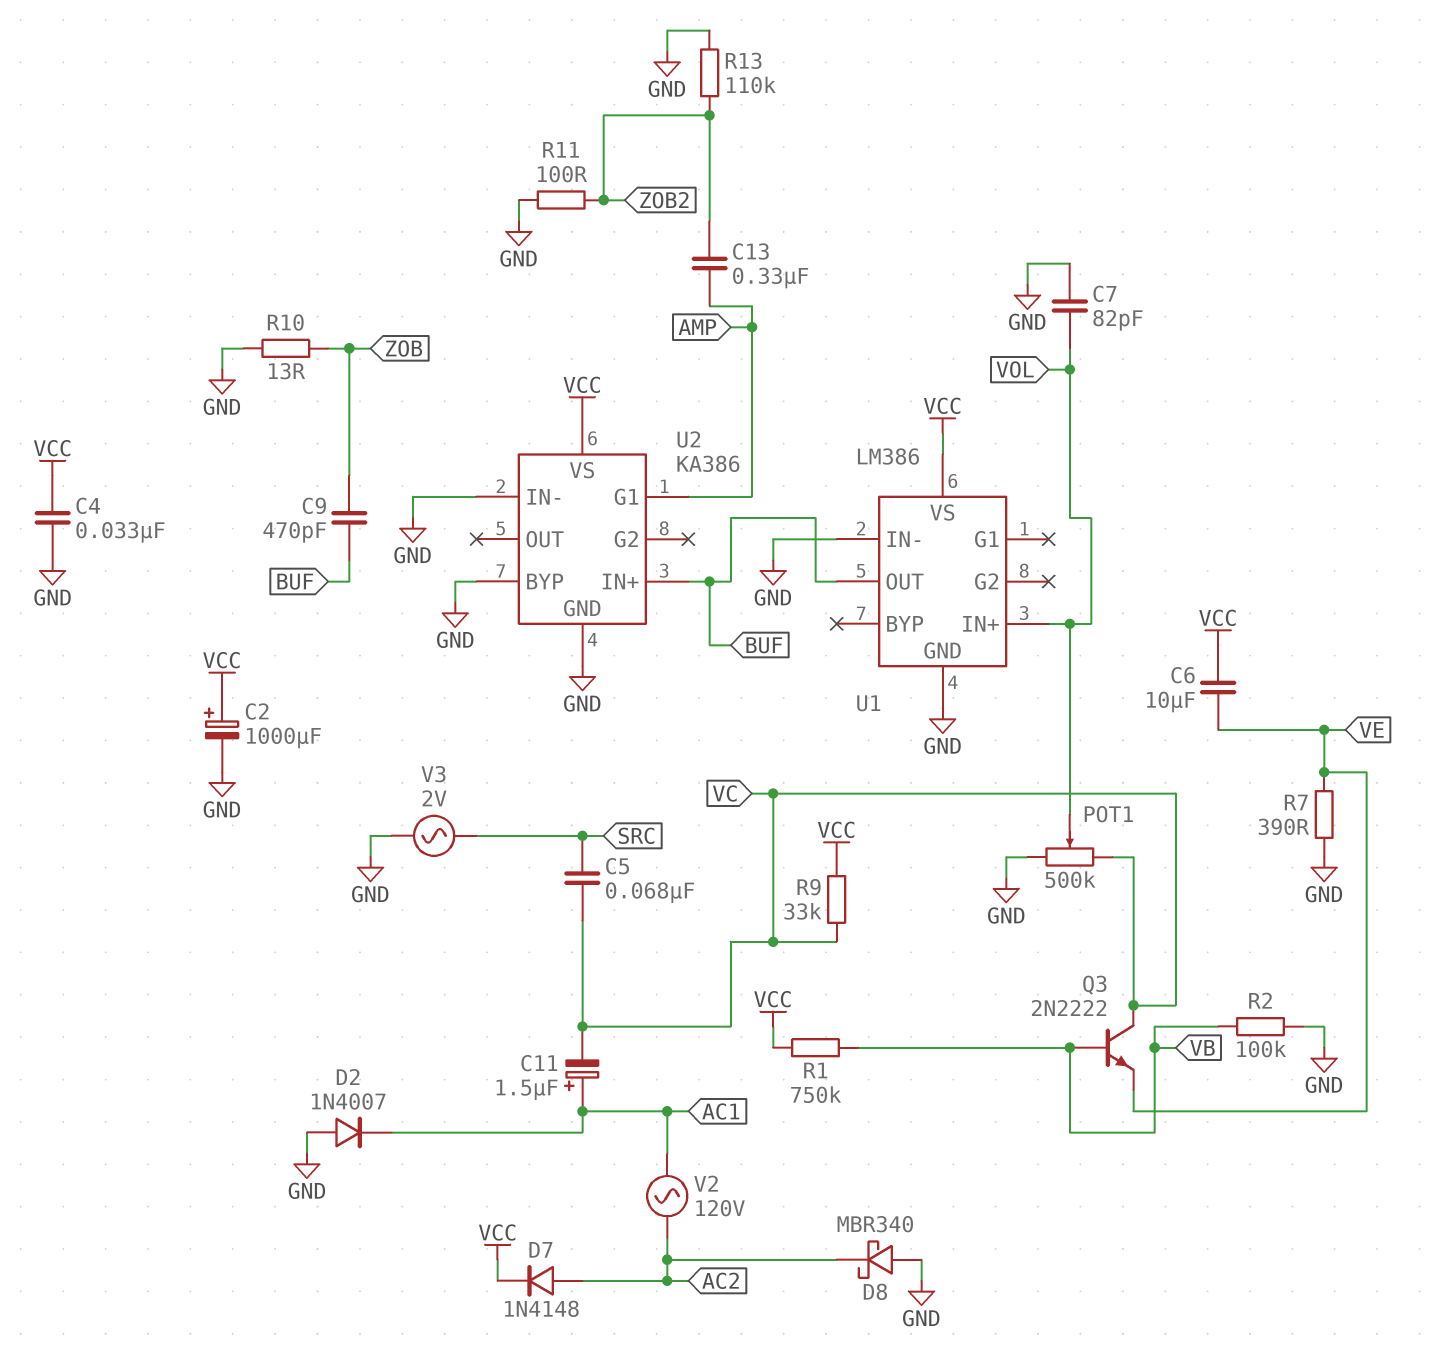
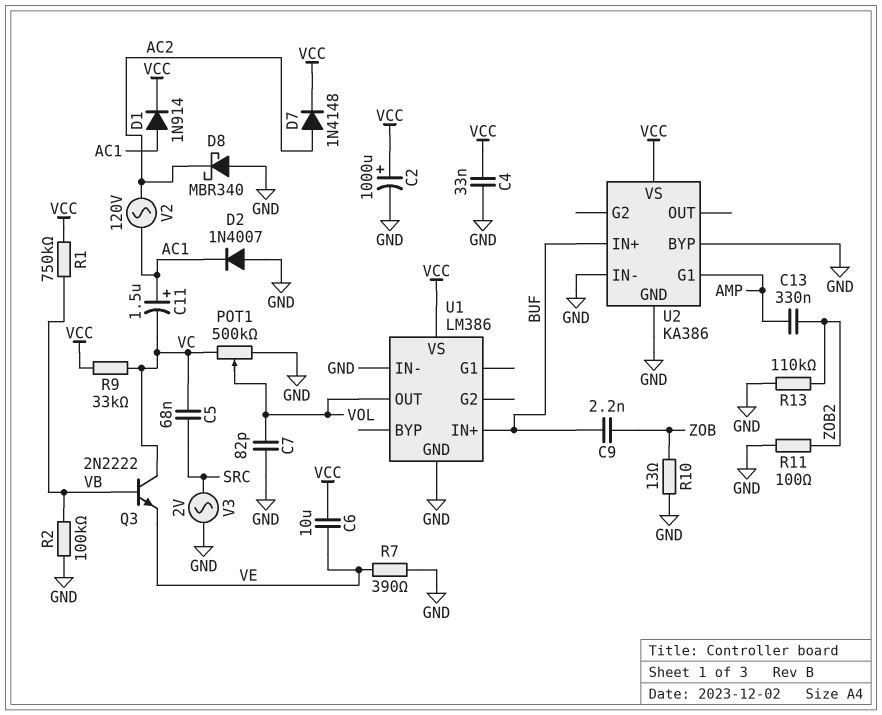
C9: 470pF (BUF, ZOB) -> 2.2nF (BUF, ZOB)
D1: none -> diode 1N914 (A AC1, K VCC)
U1 pin IN+: VOL -> BUF
U1 pin OUT: BUF -> VOL

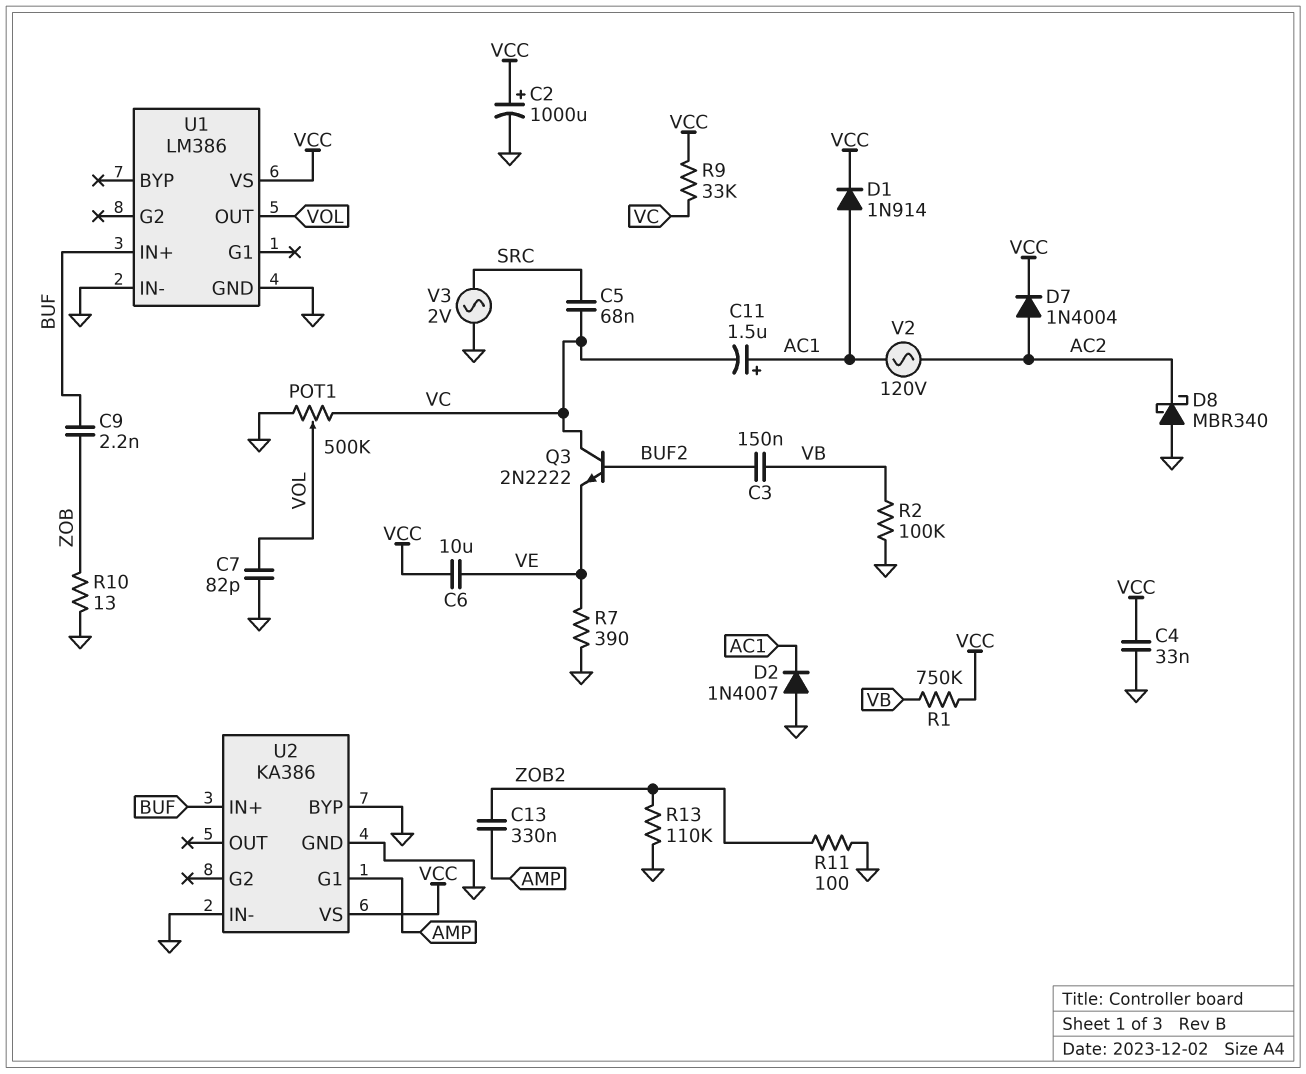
C3: none -> 150nF (BUF2, VB)
D7: diode 1N4148 (A AC2, K VCC) -> diode 1N4004 (A AC2, K VCC)
Q3: NPN 2N2222 (B VB, C VC, E VE) -> NPN 2N2222 (B BUF2, C VC, E VE)

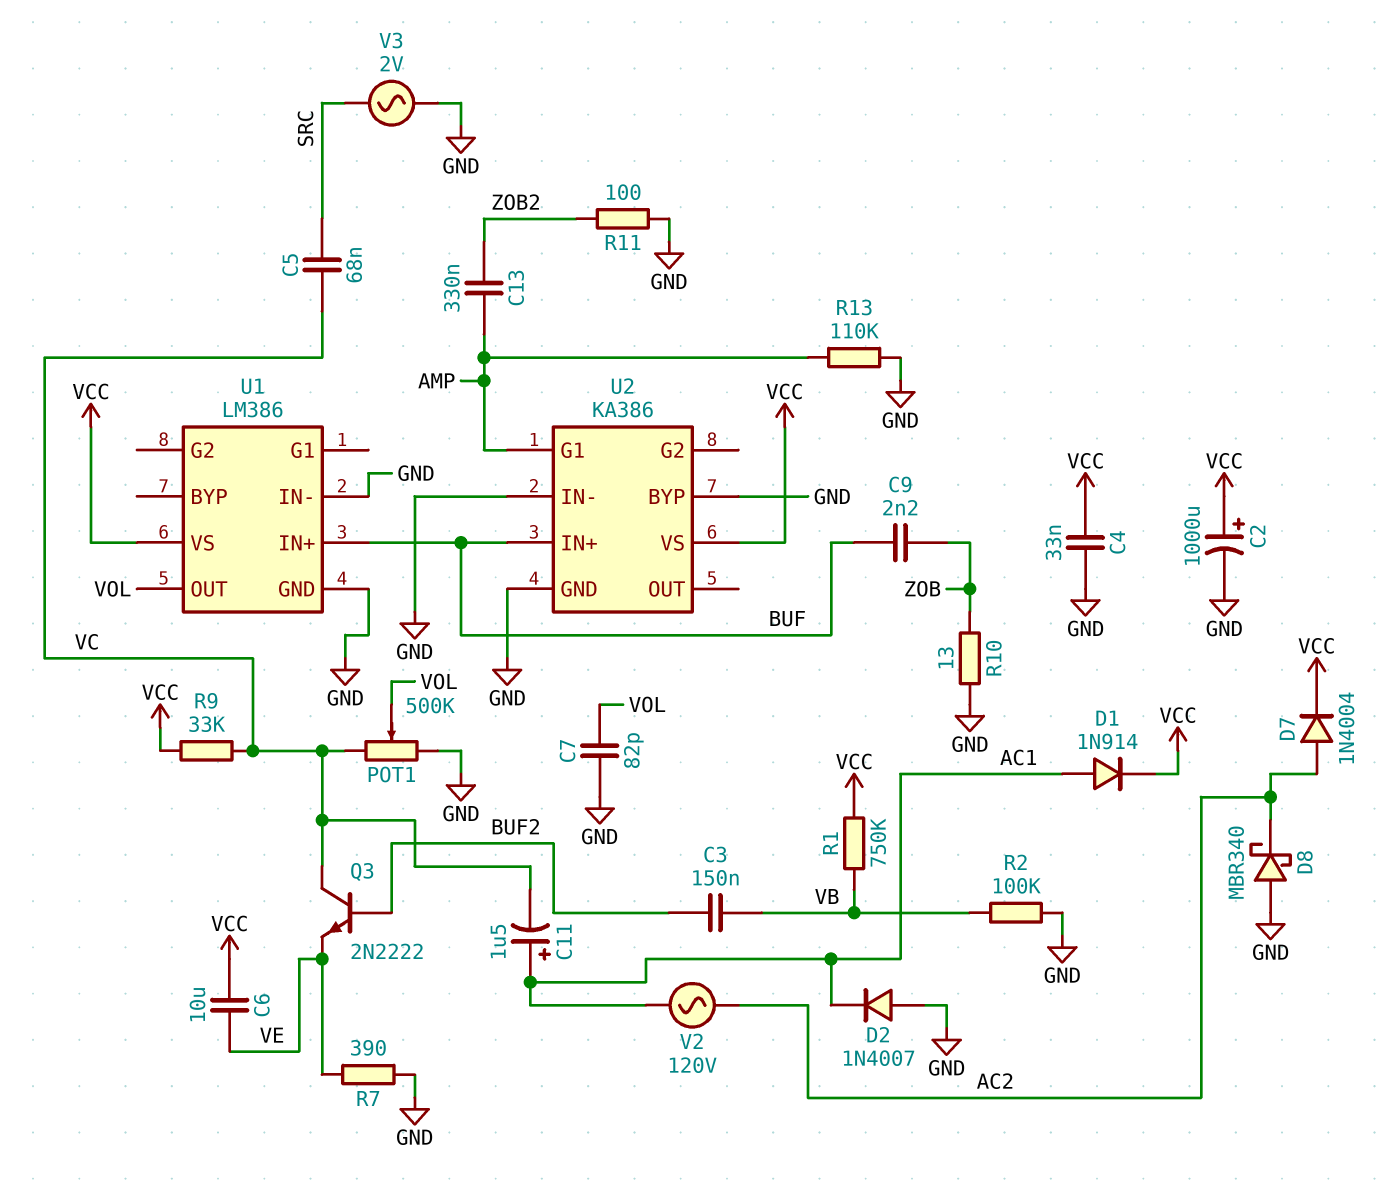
R13: 110k (GND, ZOB2) -> 110k (AMP, GND)

